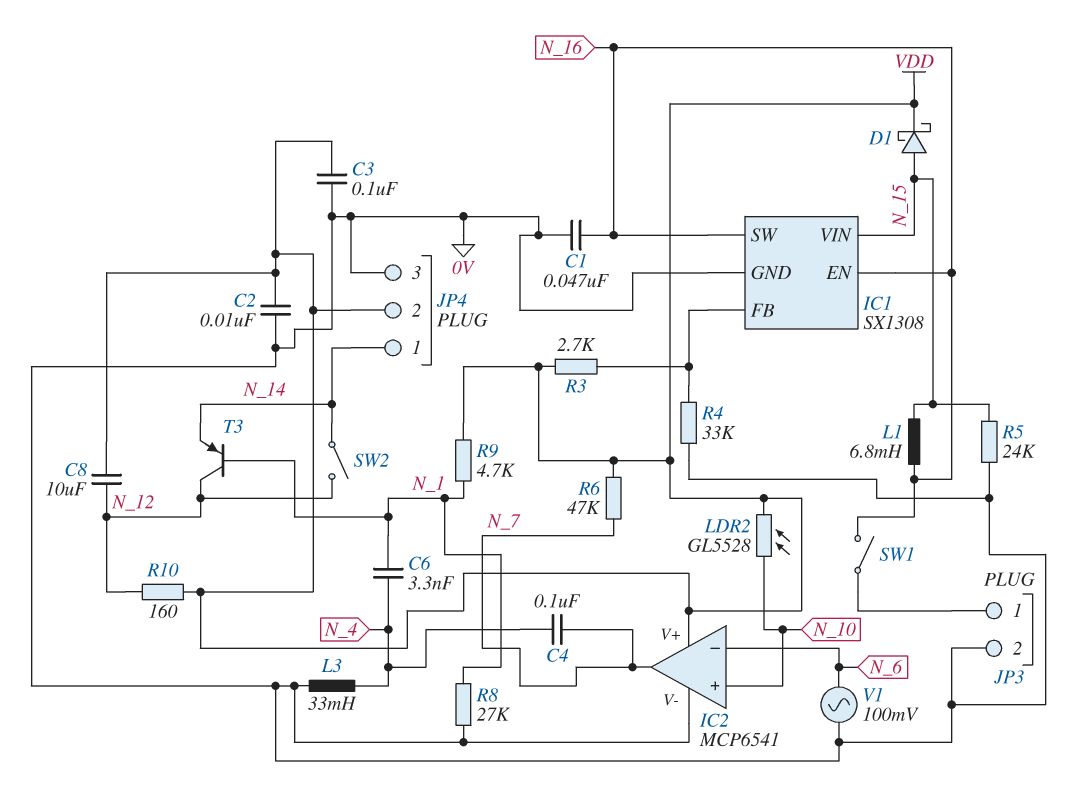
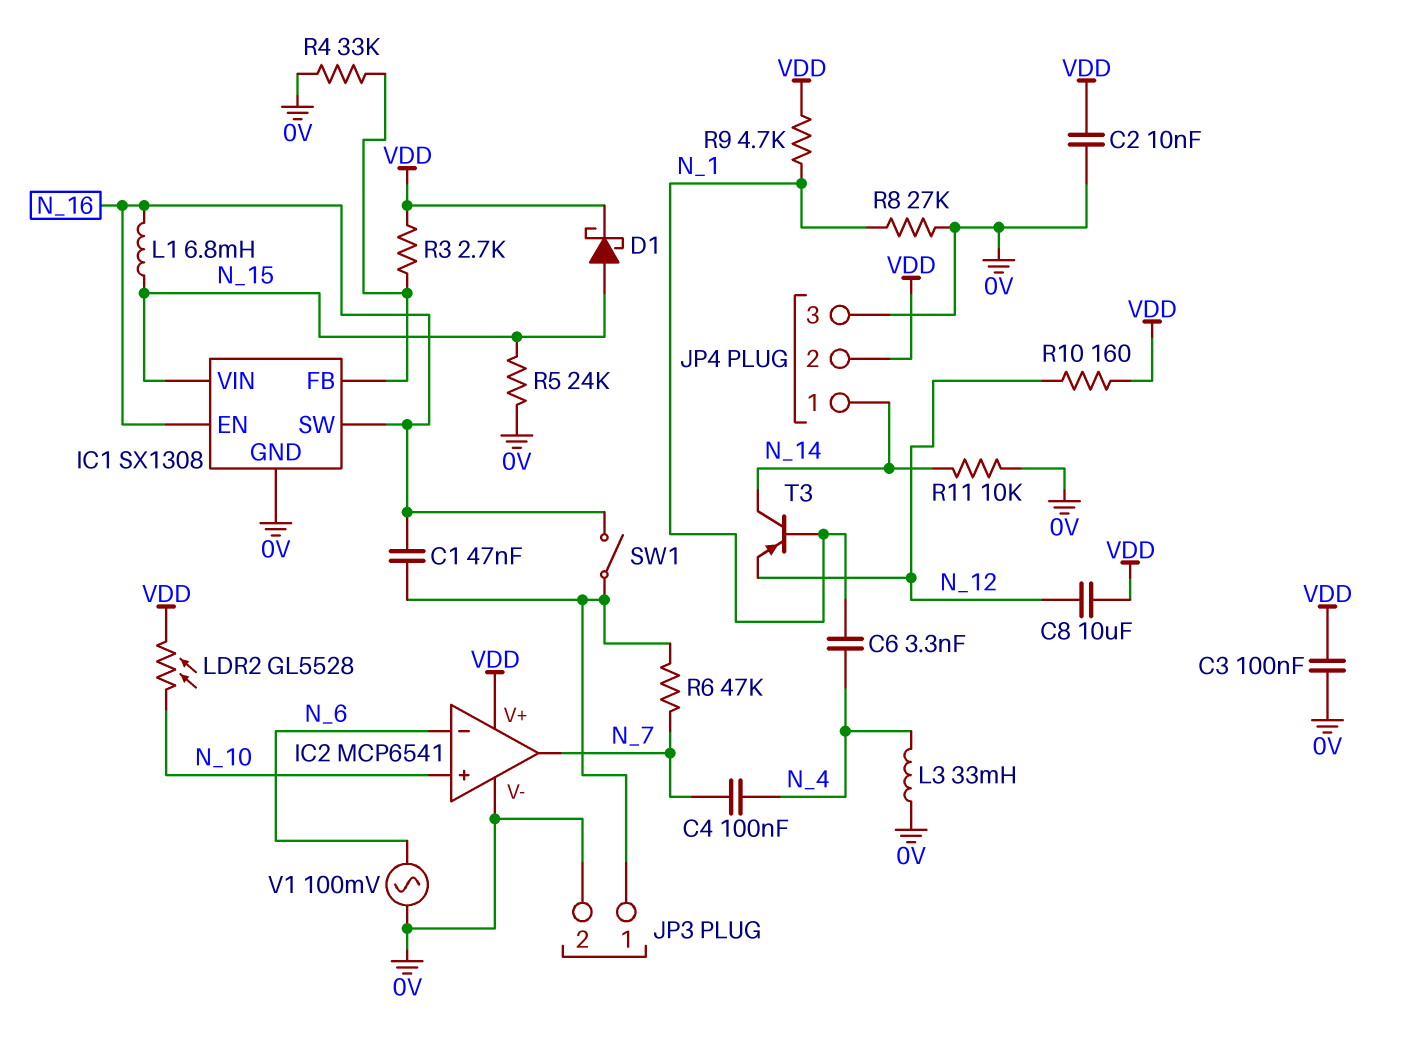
C1: 47nF (0V, N_16) -> 47nF (JP3/1, N_16)
R6: 47k (N_7, VDD) -> 47k (JP3/1, N_7)
R11: none -> 10k (0V, N_14)
SW2: switch (N_12, N_14) -> none
T3: PNP (B N_1, C N_12, E N_14) -> PNP (B N_1, C N_14, E N_12)

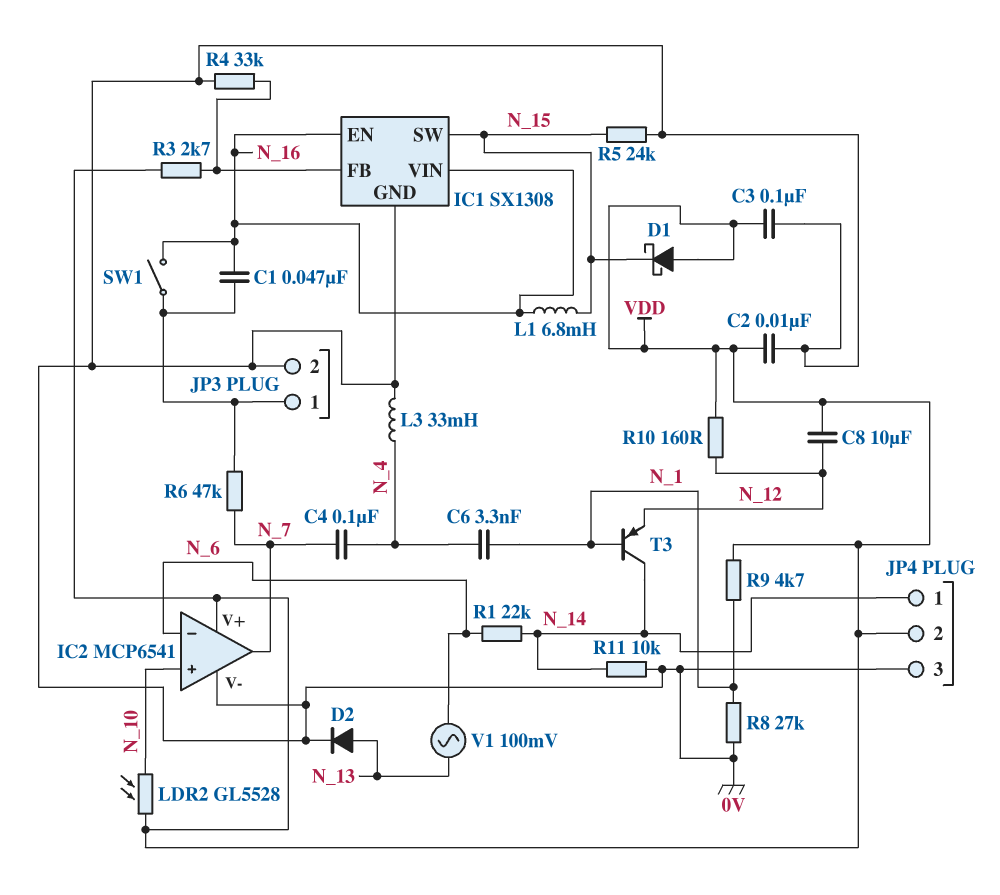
D1: schottky (A N_15, K VDD) -> schottky (A VDD, K N_15)
D2: none -> diode (A N_13, K 0V)
IC1 pin SW: N_16 -> N_15
IC1 pin VIN: N_15 -> N_16
R1: none -> 22k (N_6, N_14)
V1: AC 100mV (0V, N_6) -> AC 100mV (N_6, N_13)

